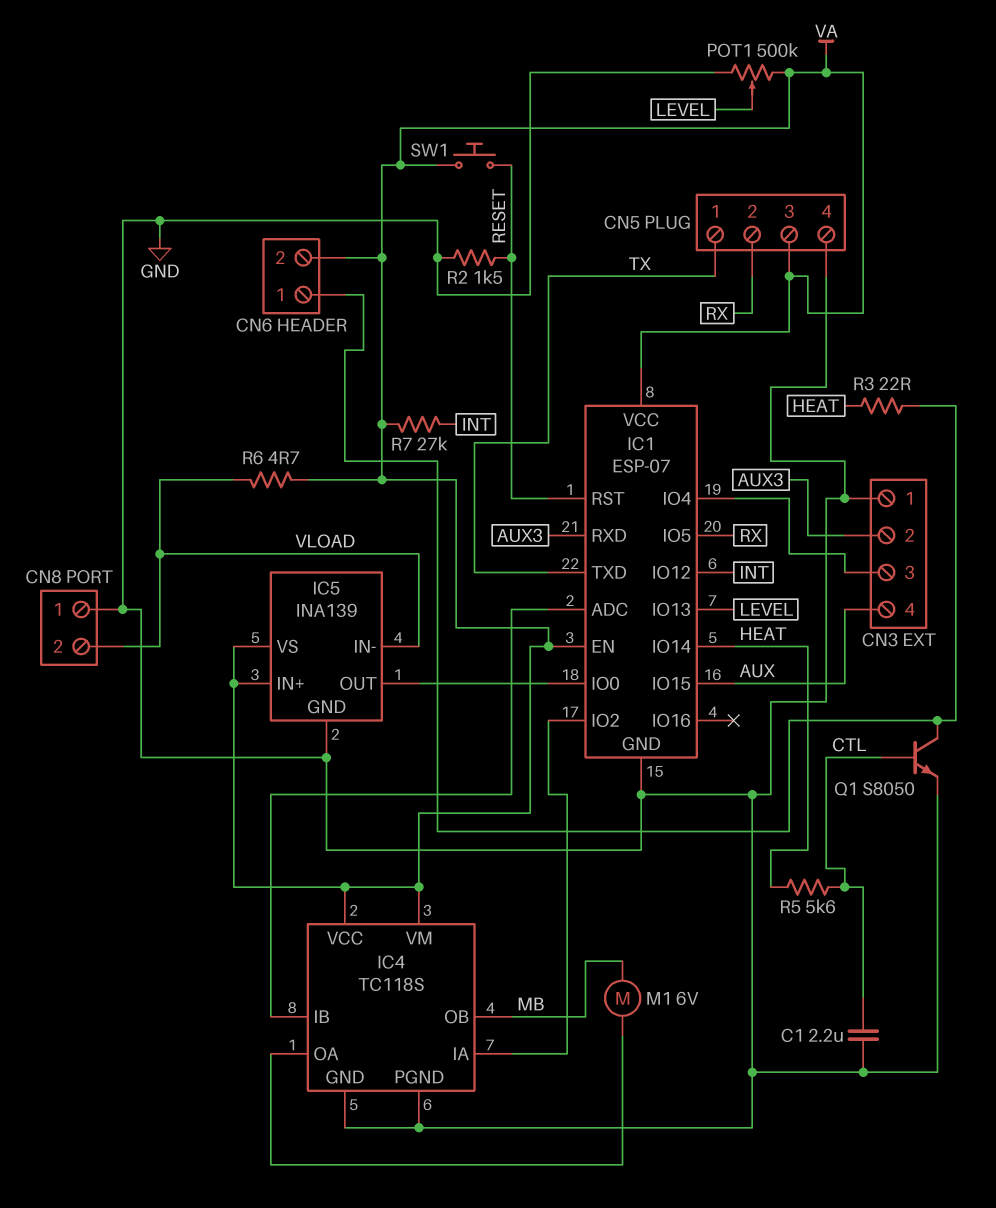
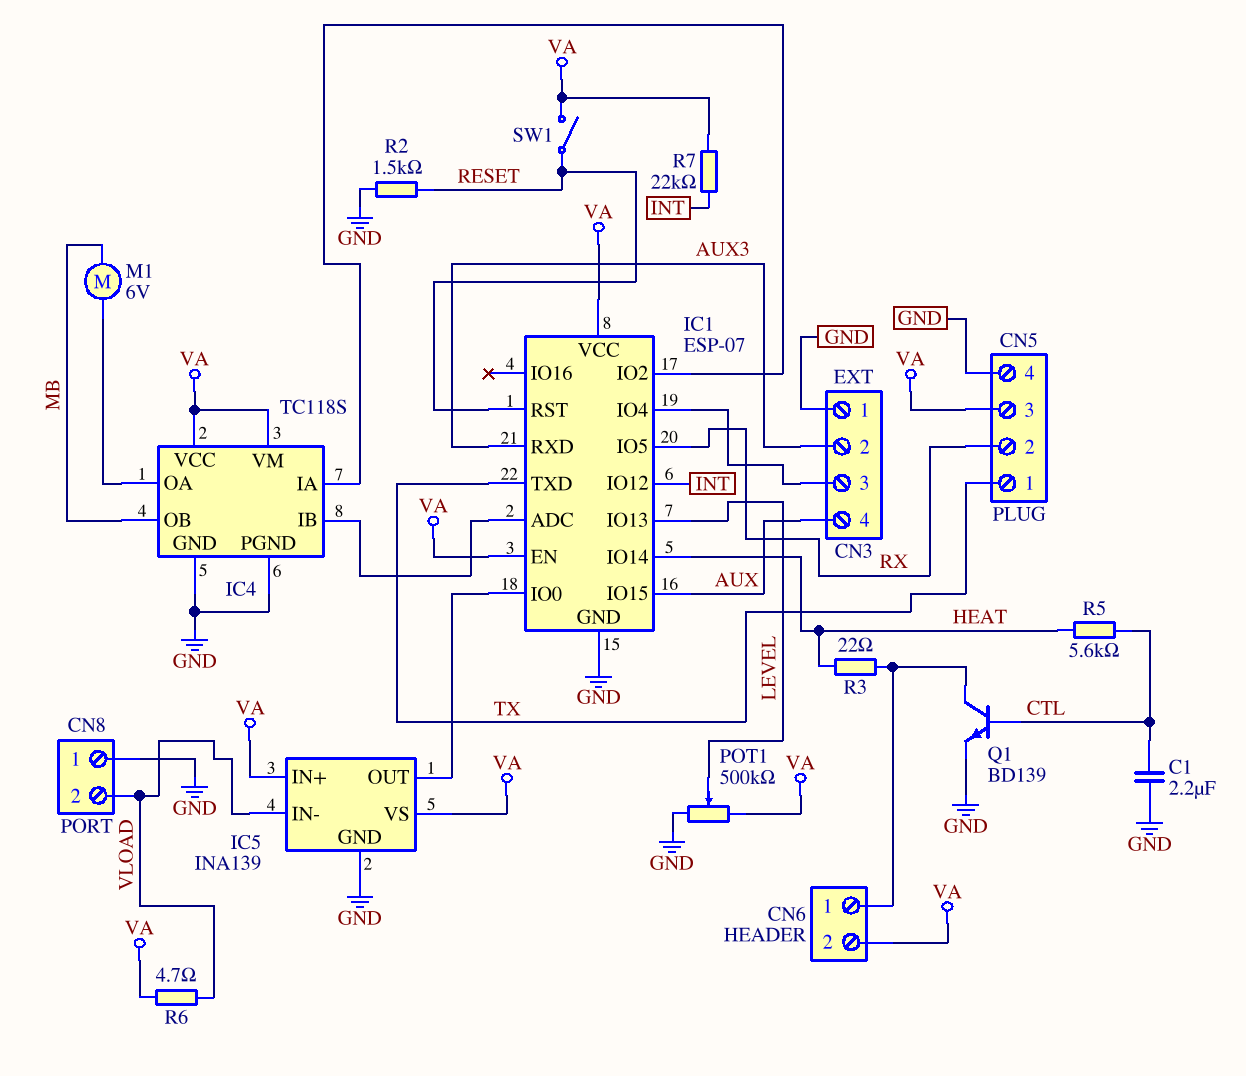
Q1: NPN S8050 (B CTL, C CN6/1, E GND) -> NPN BD139 (B CTL, C CN6/1, E GND)
R7: 27k (INT, VA) -> 22k (INT, VA)
SW1: button (RESET, VA) -> switch (RESET, VA)

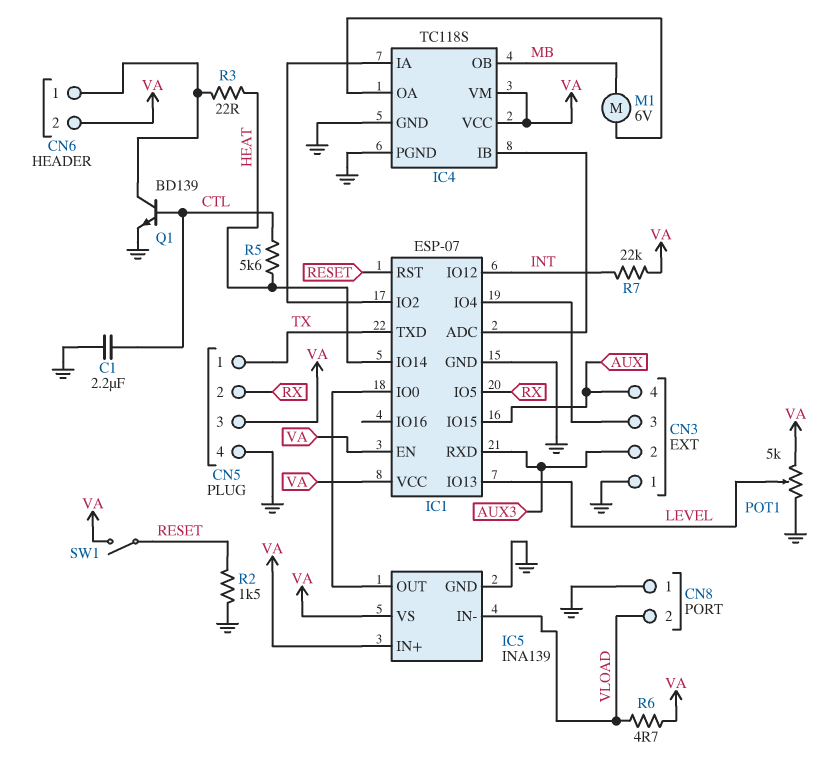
POT1: 500k (GND, VA, wiper LEVEL) -> 5k (GND, VA, wiper LEVEL)

